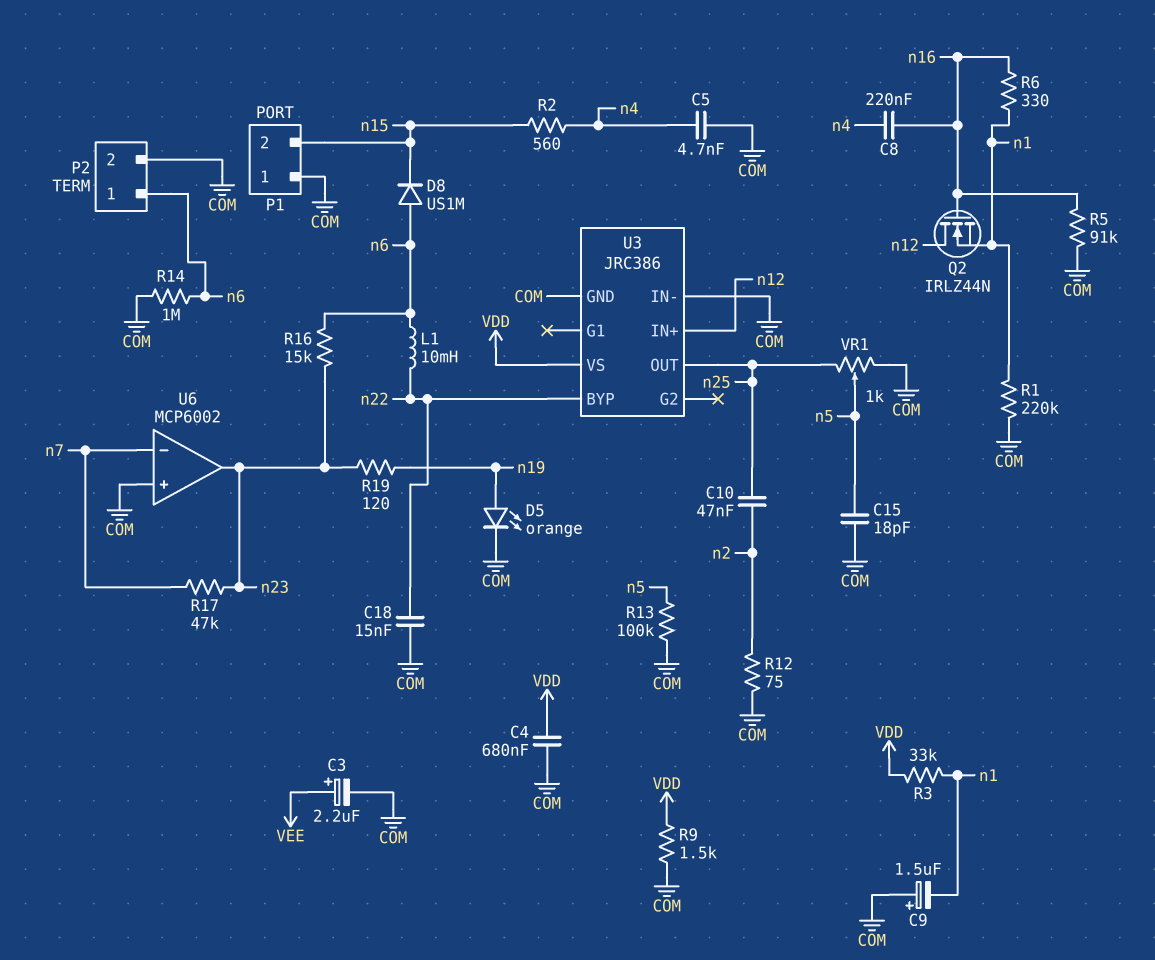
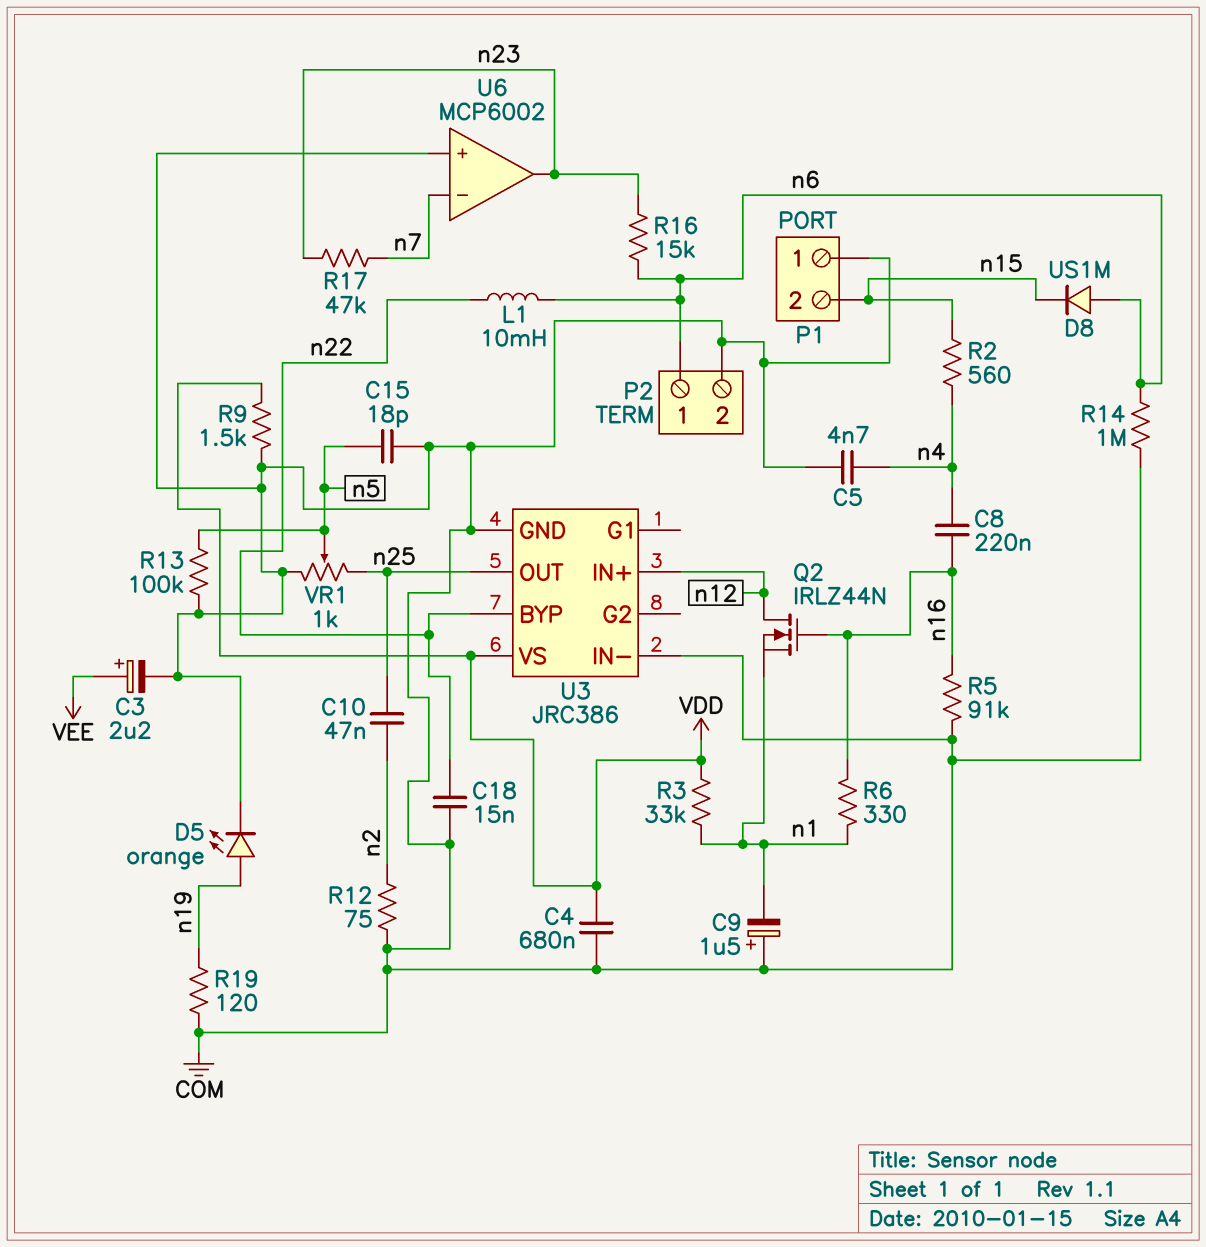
R1: 220k (COM, n1) -> none
R19: 120 (n19, n23) -> 120 (COM, n19)

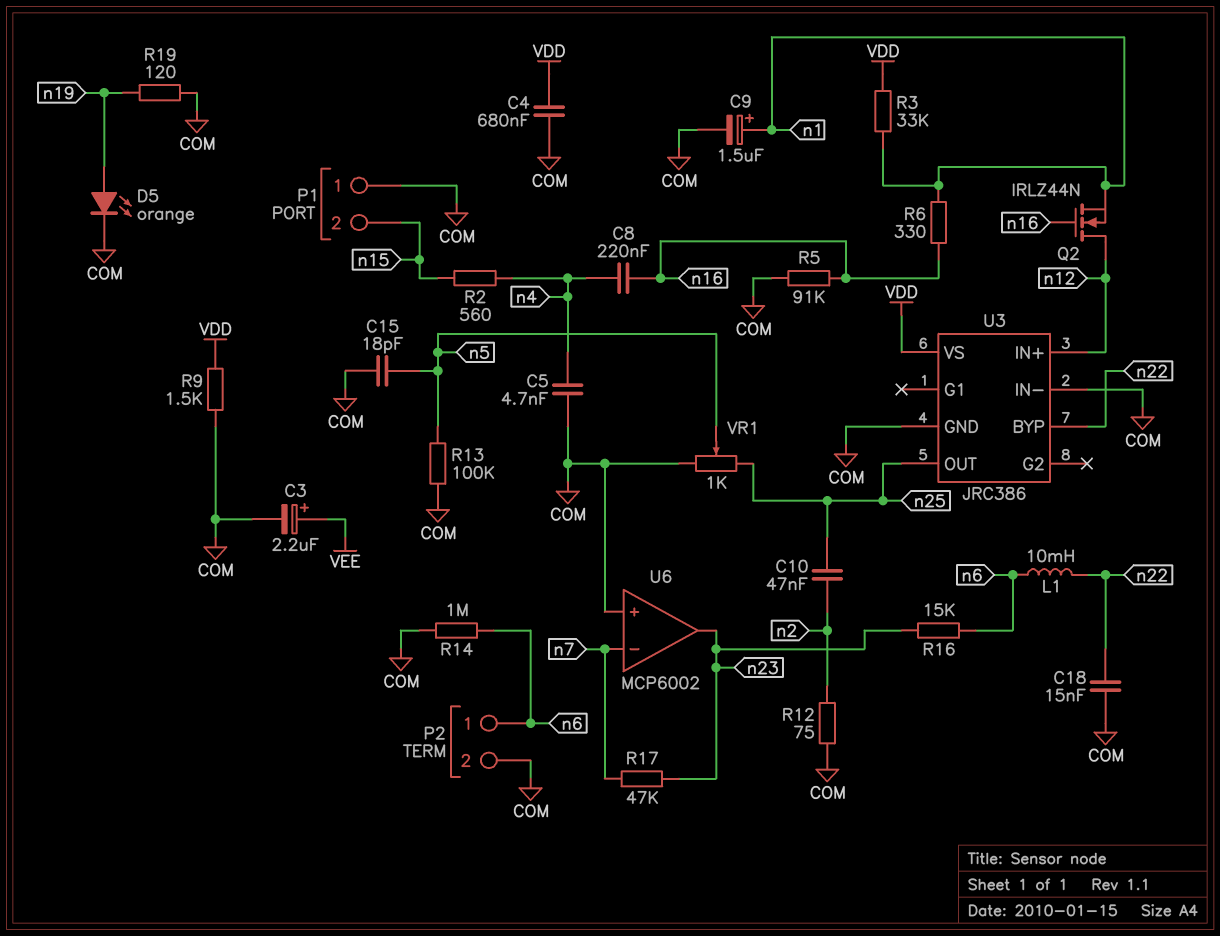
C9: 1.5uF (plus COM, minus n1) -> 1.5uF (plus n1, minus COM)
D8: diode US1M (A n6, K n15) -> none

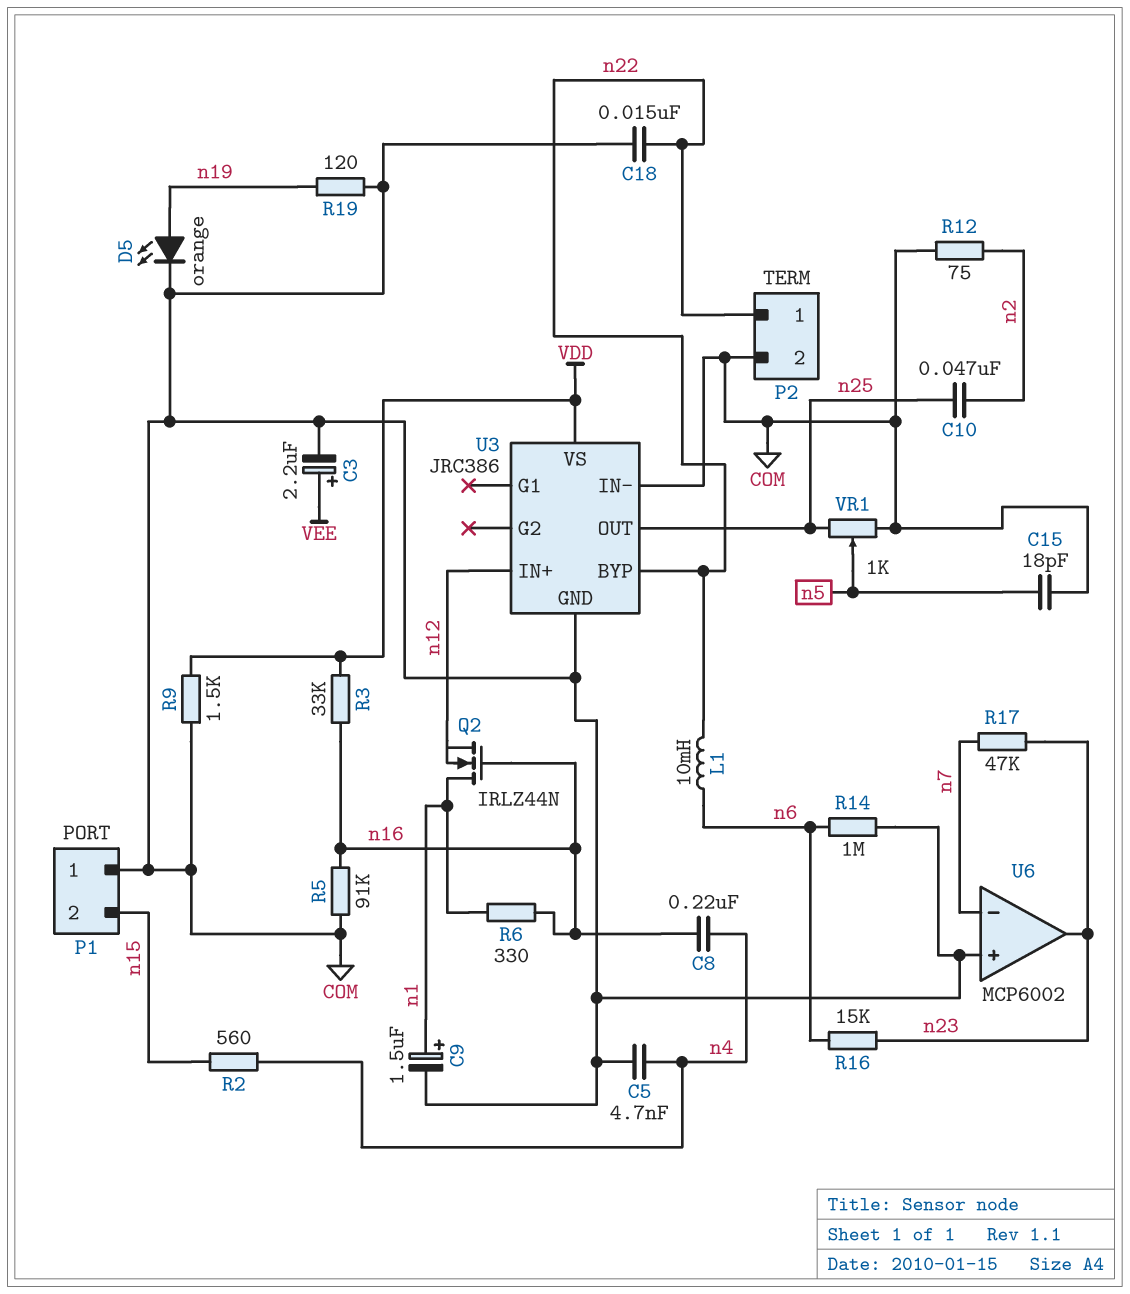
C4: 680nF (COM, VDD) -> none
P2 pin 1: n6 -> n22
Q2: NMOS IRLZ44N (G n16, D n12, S n1) -> NMOS IRLZ44N (G n16, D n1, S n12)
R3: 33k (VDD, n1) -> 33k (VDD, n16)
R13: 100k (COM, n5) -> none

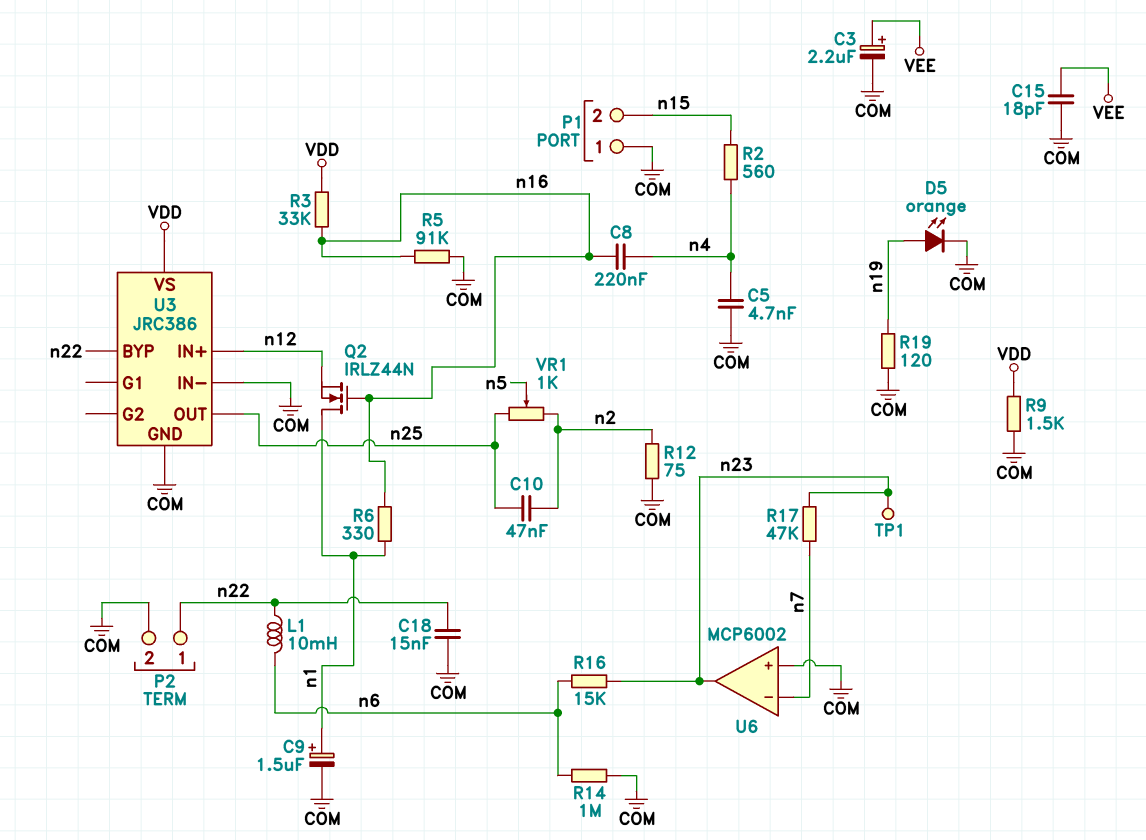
C15: 18pF (COM, n5) -> 18pF (COM, VEE)
TP1: none -> test point (n23)
VR1: 1k (COM, n25, wiper n5) -> 1k (n2, n25, wiper n5)

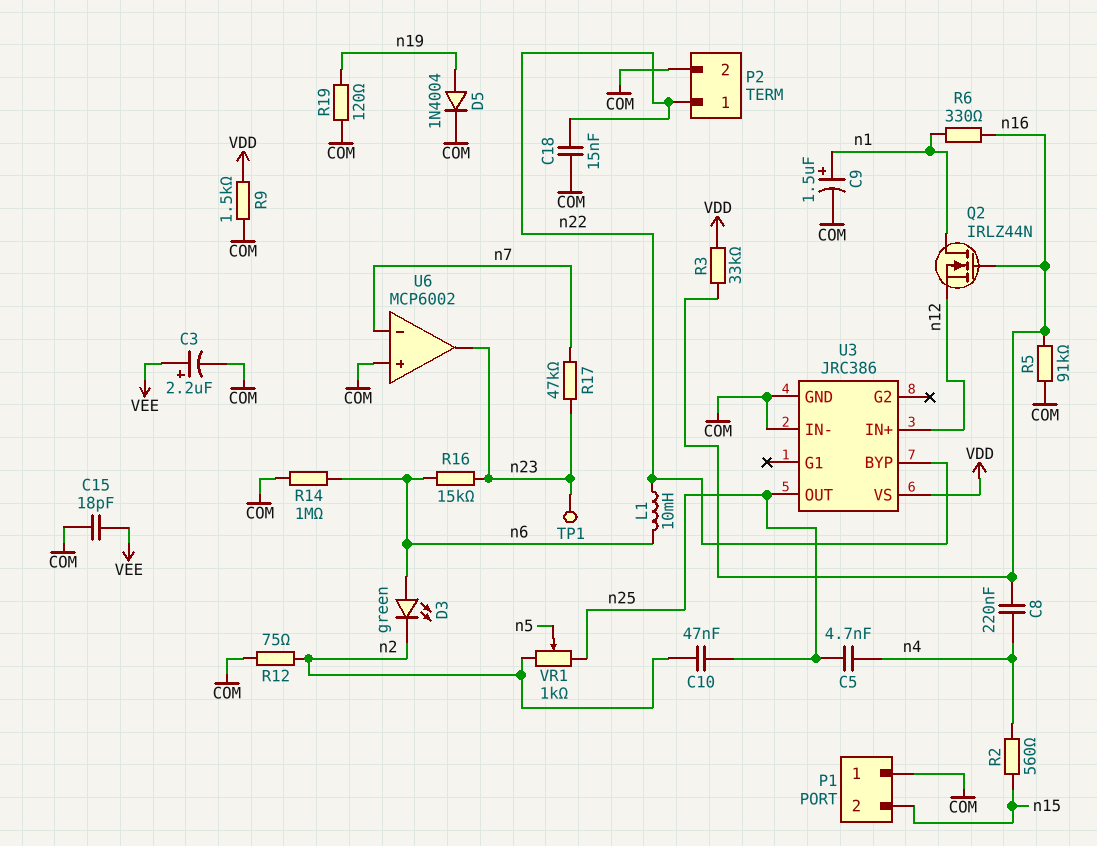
C5: 4.7nF (COM, n4) -> 4.7nF (n4, n25)
D3: none -> LED green (A n6, K n2)
D5: LED orange (A n19, K COM) -> diode 1N4004 (A n19, K COM)

